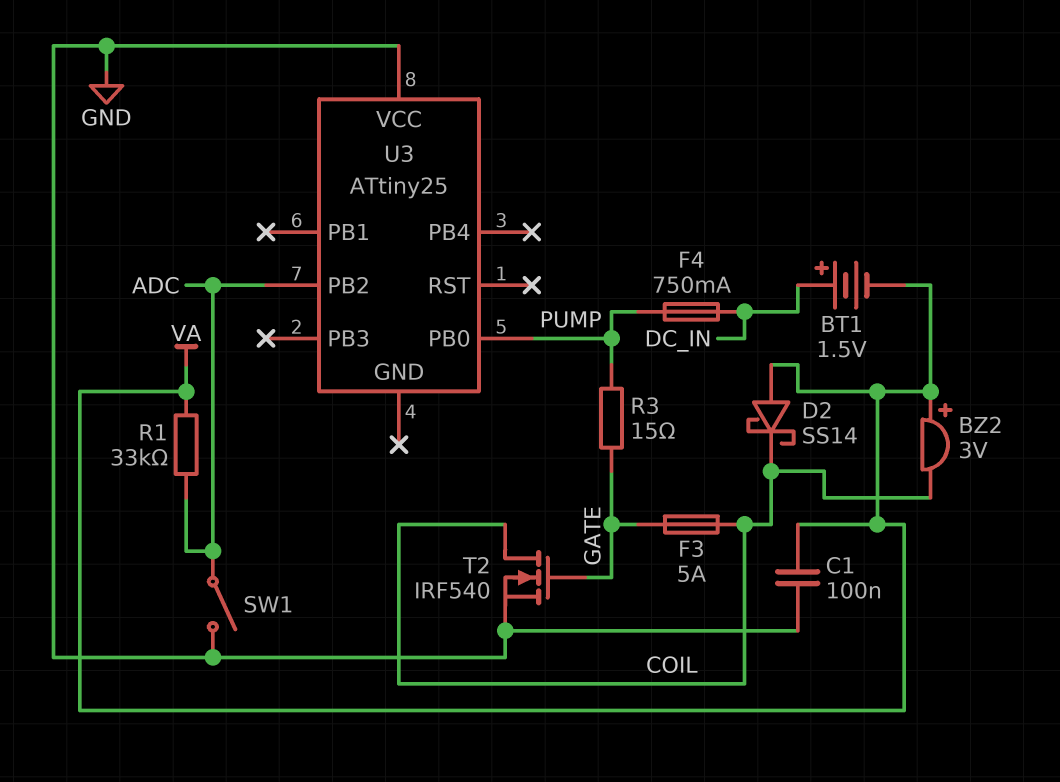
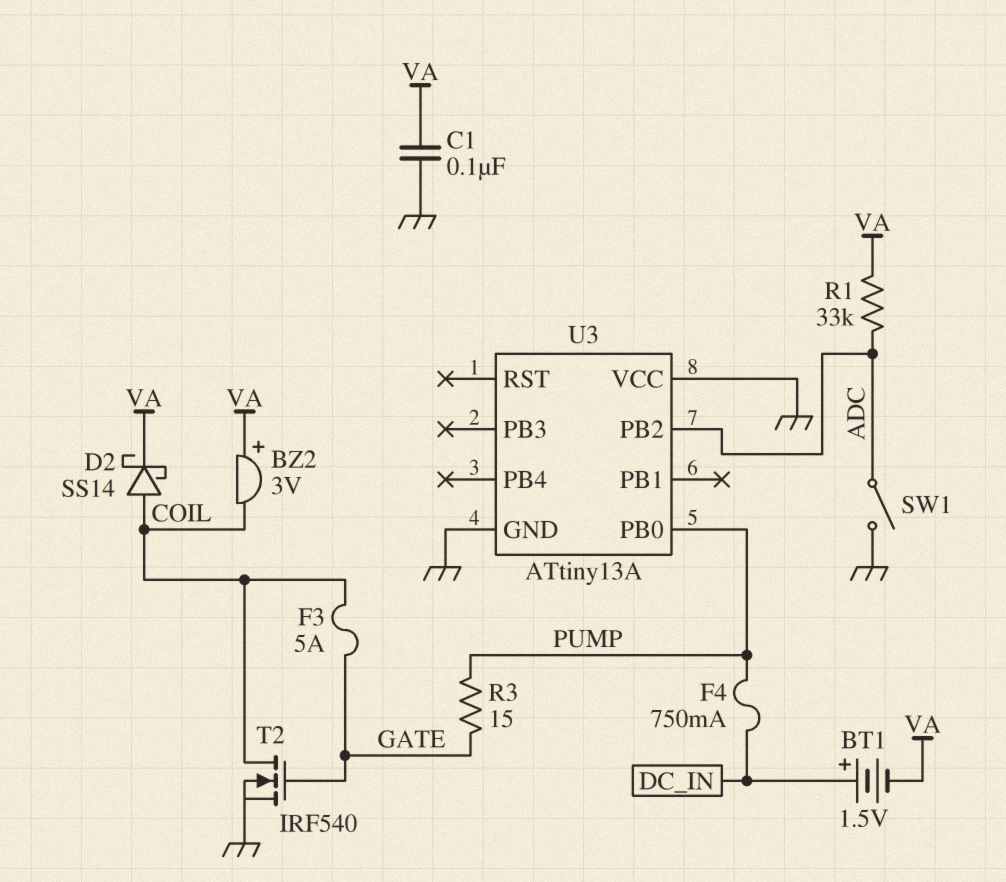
D2: schottky SS14 (A VA, K COIL) -> schottky SS14 (A COIL, K VA)
U3: ATtiny25 -> ATtiny13A
U3 pin GND: none -> GND

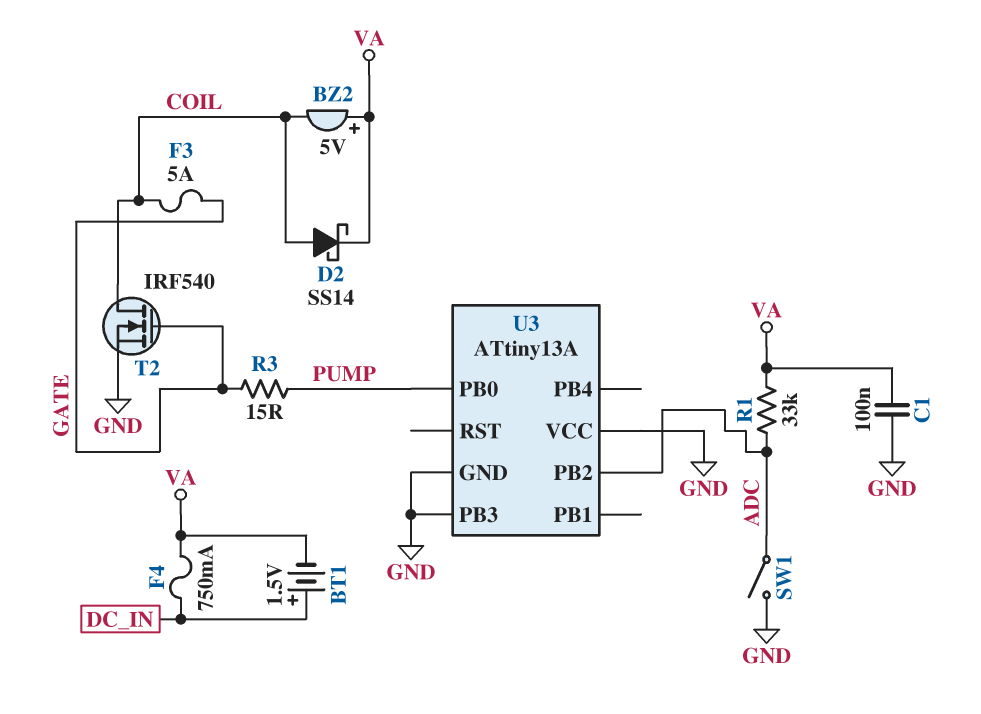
BZ2: buzzer 3V (plus VA, minus COIL) -> buzzer 5V (plus VA, minus COIL)
F4: 750mA (DC_IN, PUMP) -> 750mA (DC_IN, VA)
U3 pin PB3: none -> GND

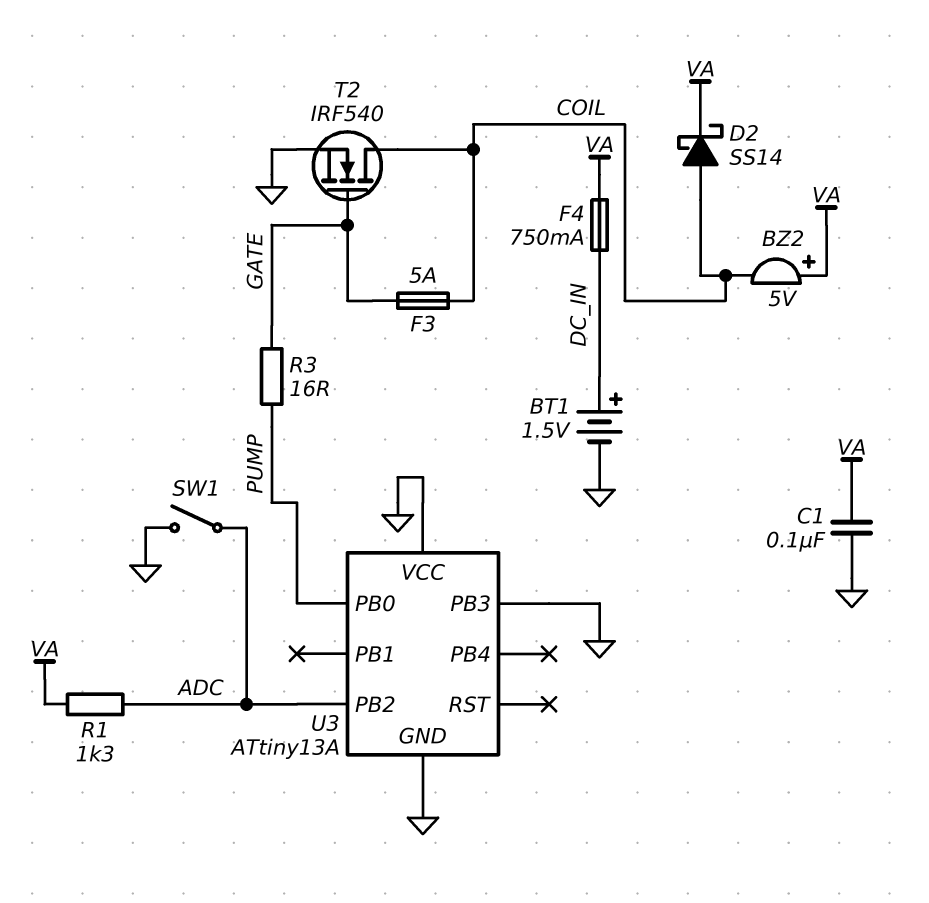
BT1: 1.5V (plus DC_IN, minus VA) -> 1.5V (plus DC_IN, minus GND)
R1: 33k (ADC, VA) -> 1.3k (ADC, VA)
R3: 15 (GATE, PUMP) -> 16 (GATE, PUMP)

